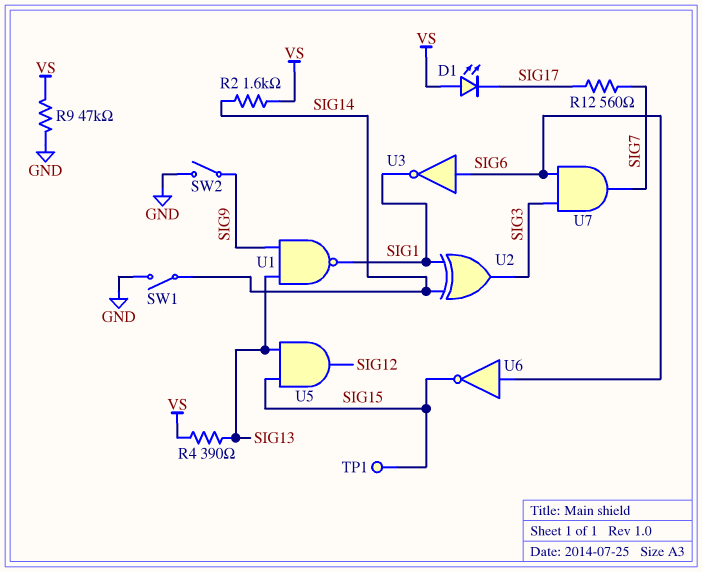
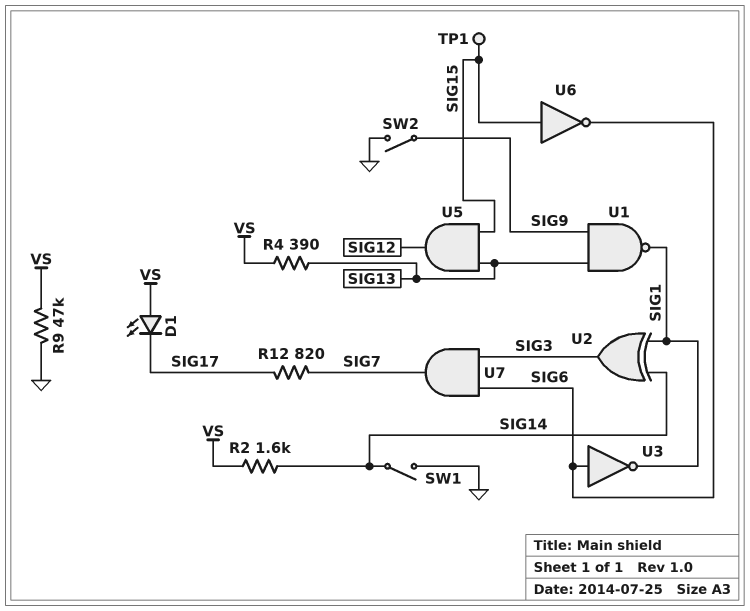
R12: 560 (SIG7, SIG17) -> 820 (SIG7, SIG17)
U6: NOT (in SIG6, out SIG15) -> NOT (in SIG15, out SIG6)

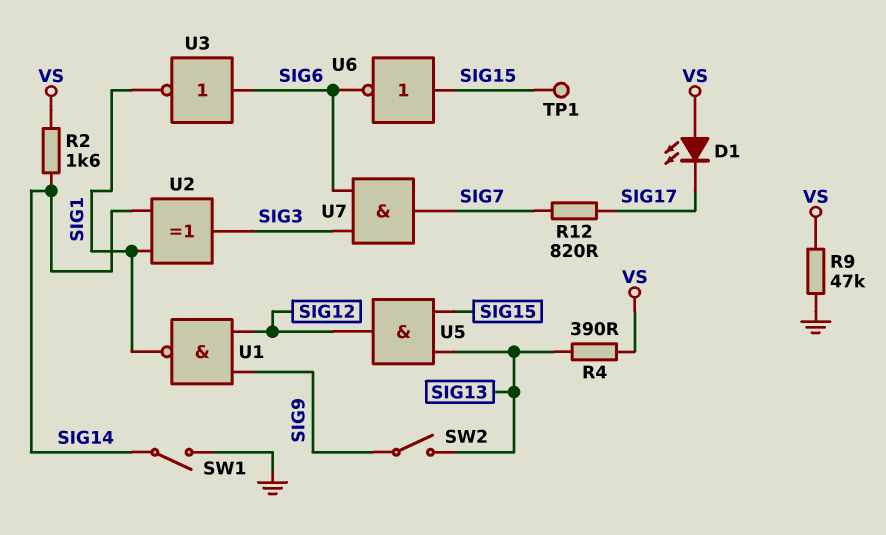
SW2: switch (GND, SIG9) -> switch (SIG9, SIG13)
U1: NAND (in SIG9, in SIG13, out SIG1) -> NAND (in SIG9, in SIG12, out SIG1)

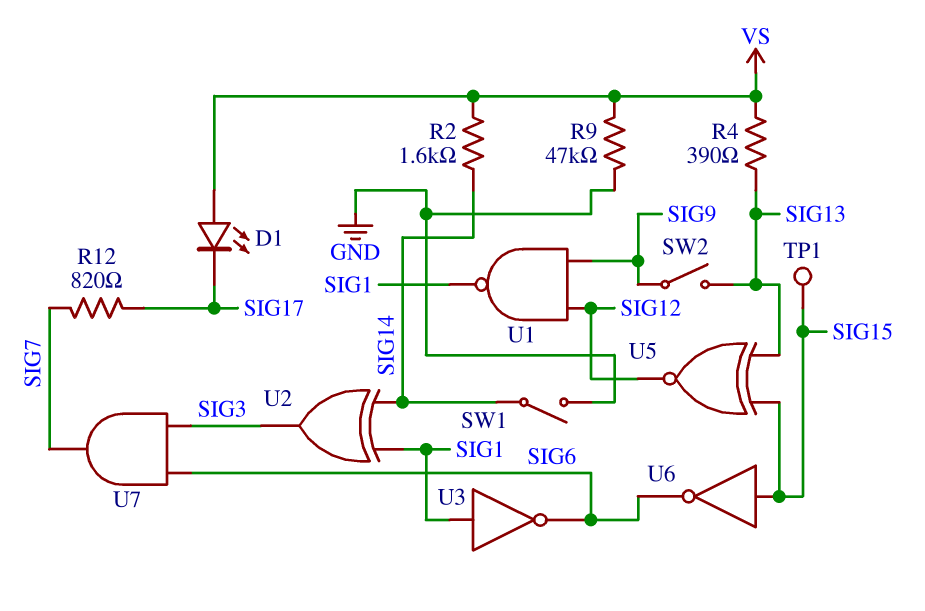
U3: NOT (in SIG6, out SIG1) -> NOT (in SIG1, out SIG6)
U5: AND (in SIG13, in SIG15, out SIG12) -> XNOR (in SIG13, in SIG15, out SIG12)

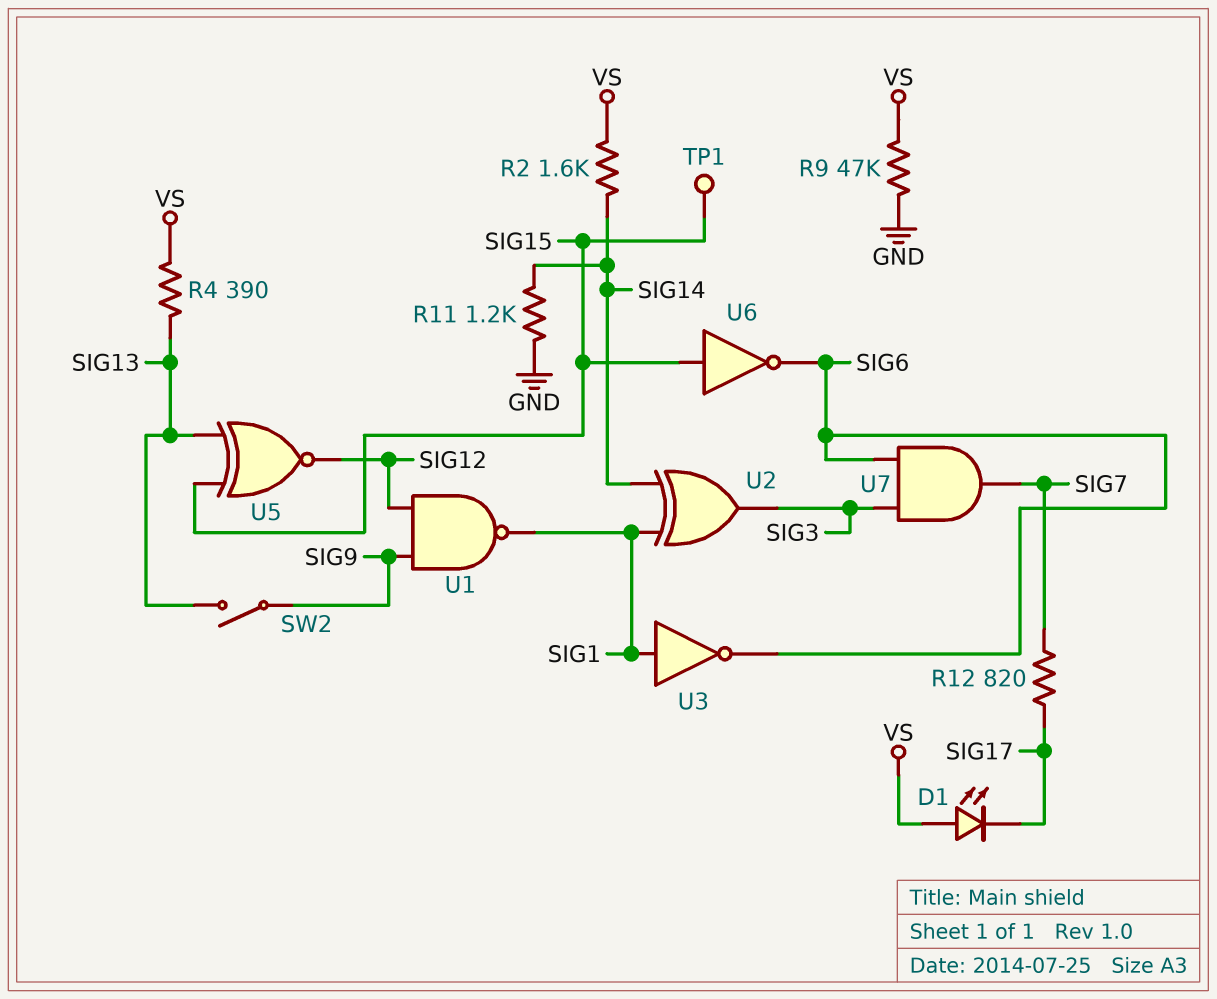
R11: none -> 1.2k (GND, SIG14)
SW1: switch (GND, SIG14) -> none

